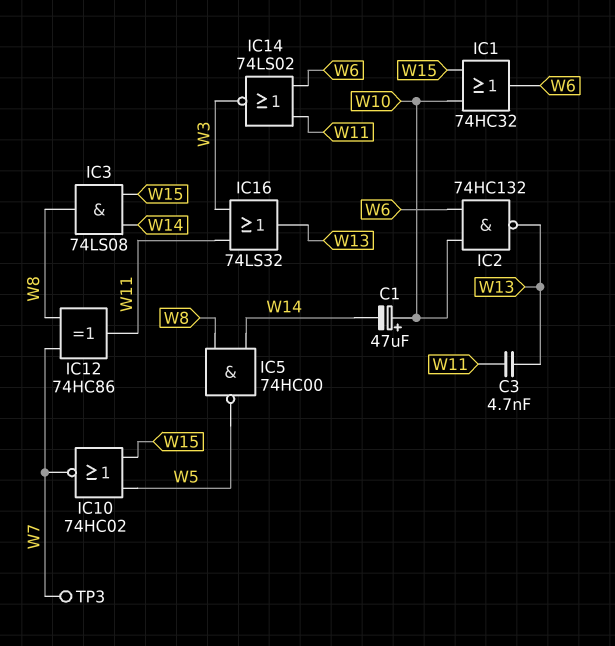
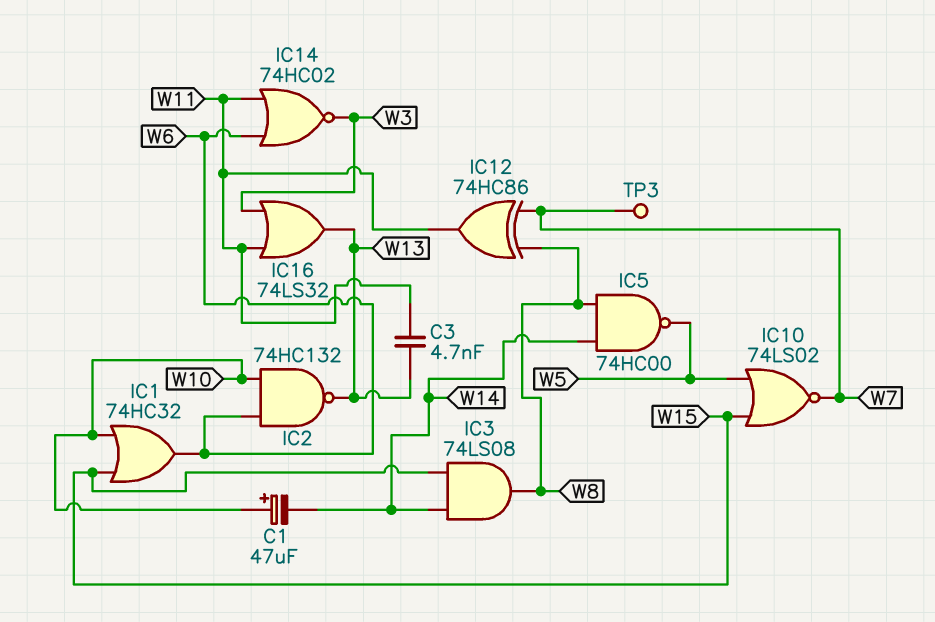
IC10: NOR 74HC02 (in W5, in W15, out W7) -> NOR 74LS02 (in W5, in W15, out W7)
IC14: NOR 74LS02 (in W6, in W11, out W3) -> NOR 74HC02 (in W6, in W11, out W3)

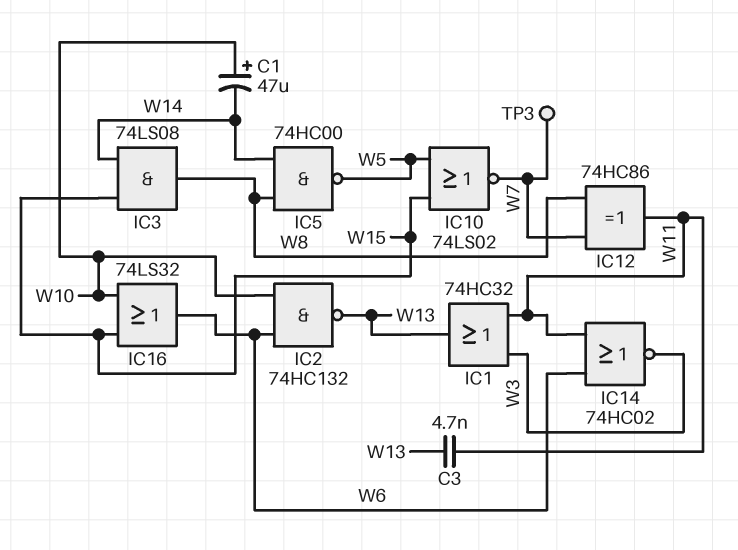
IC1: OR 74HC32 (in W10, in W15, out W6) -> OR 74HC32 (in W3, in W11, out W13)
IC16: OR 74LS32 (in W3, in W11, out W13) -> OR 74LS32 (in W10, in W15, out W6)

